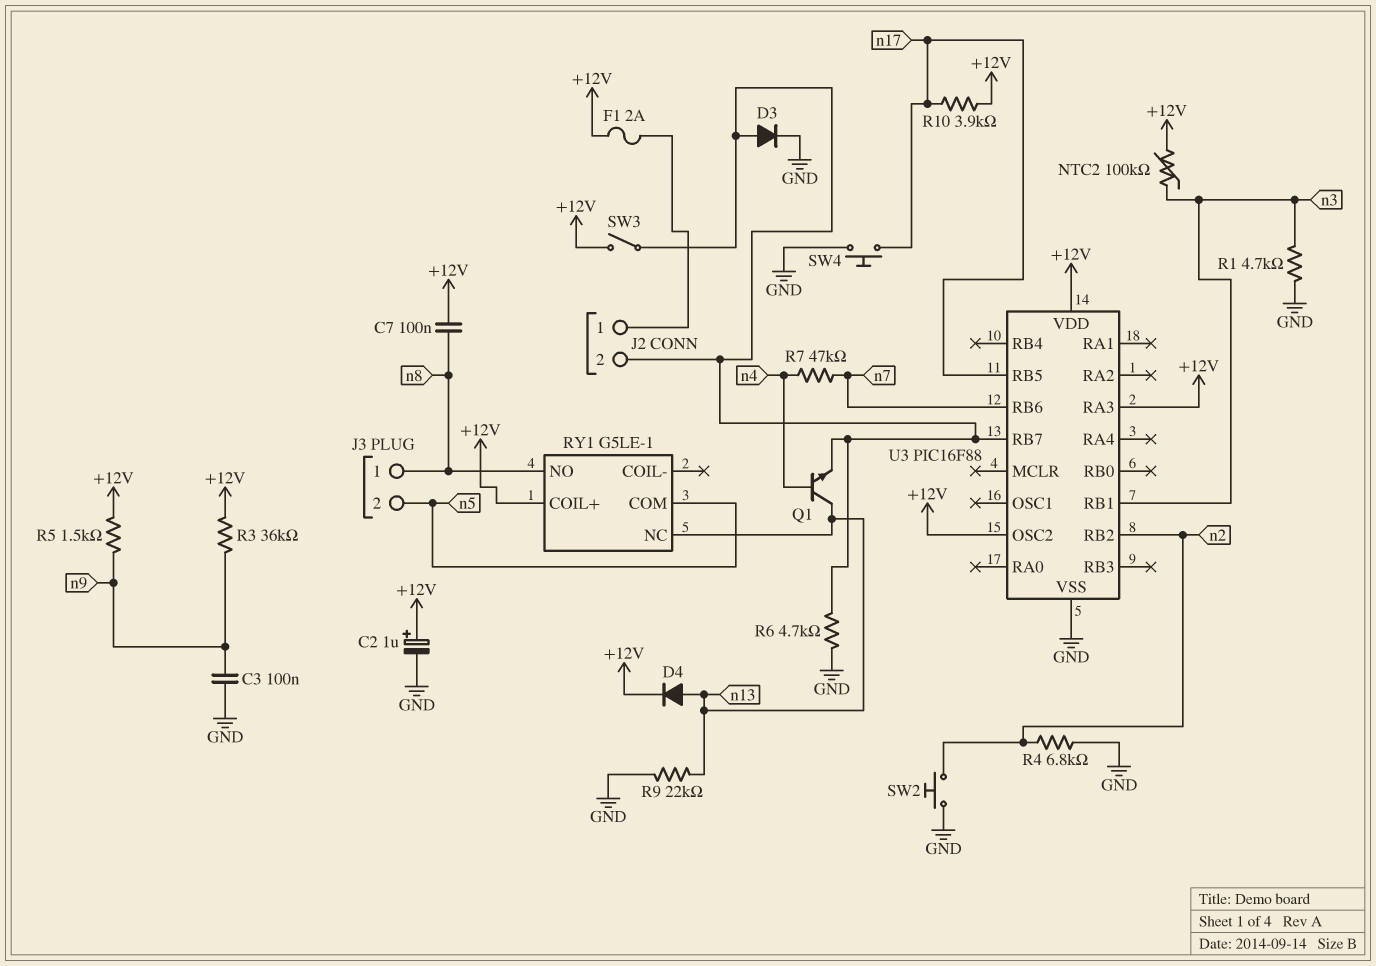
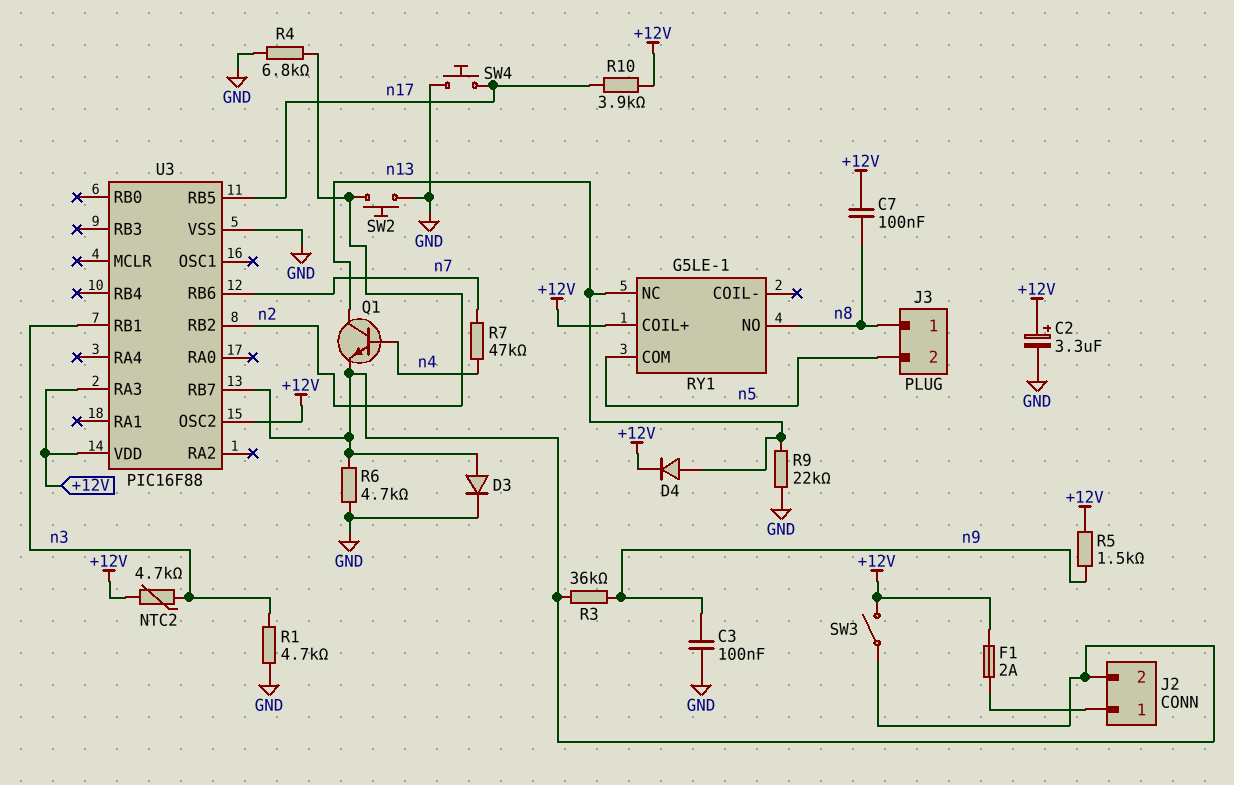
C2: 1uF (plus +12V, minus GND) -> 3.3uF (plus +12V, minus GND)
NTC2: 100k (+12V, n3) -> 4.7k (+12V, n3)
R3: 36k (+12V, n9) -> 36k (J2/2, n9)

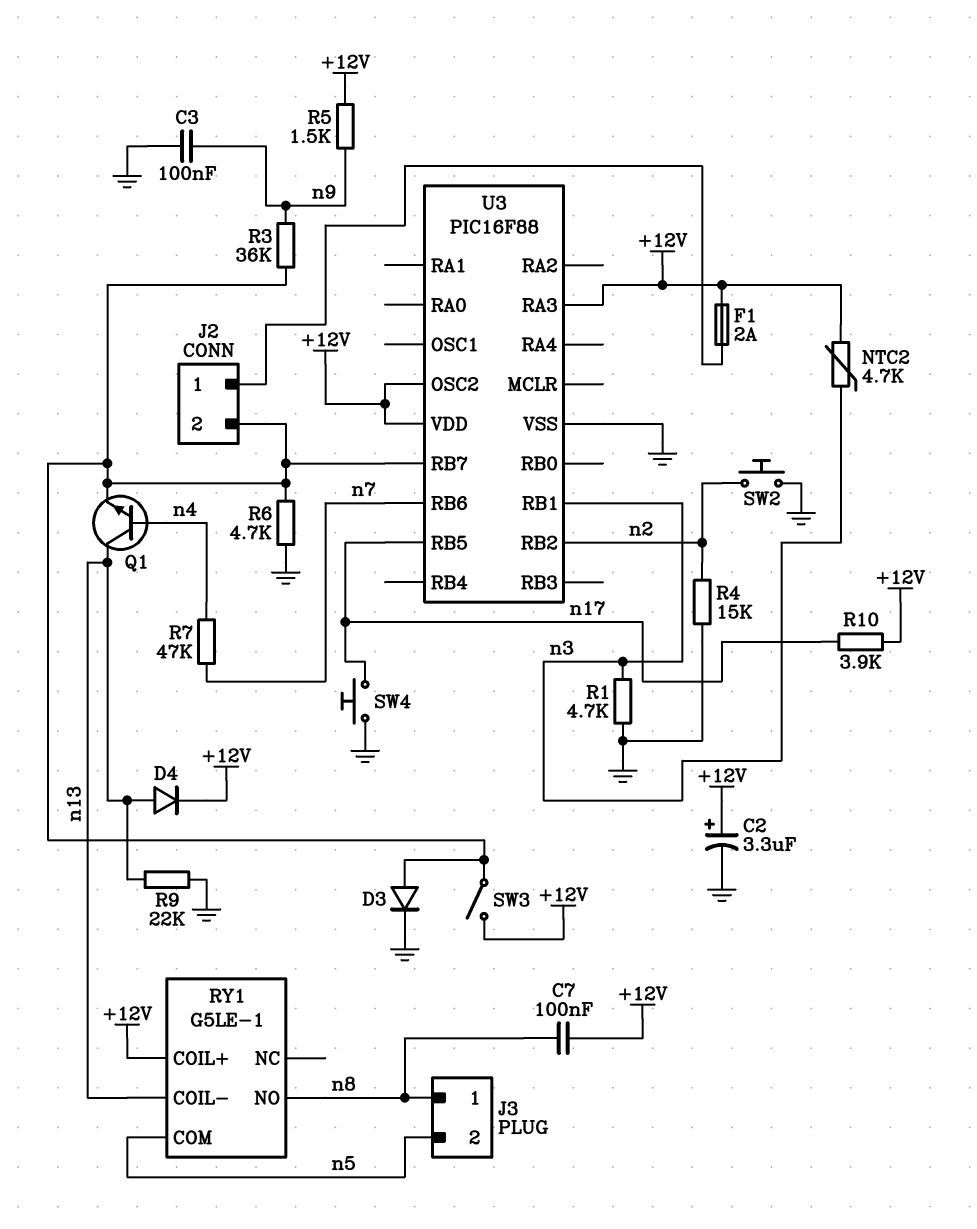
R4: 6.8k (GND, n2) -> 15k (GND, n2)
RY1 pin COIL-: none -> n13
RY1 pin NC: n13 -> none

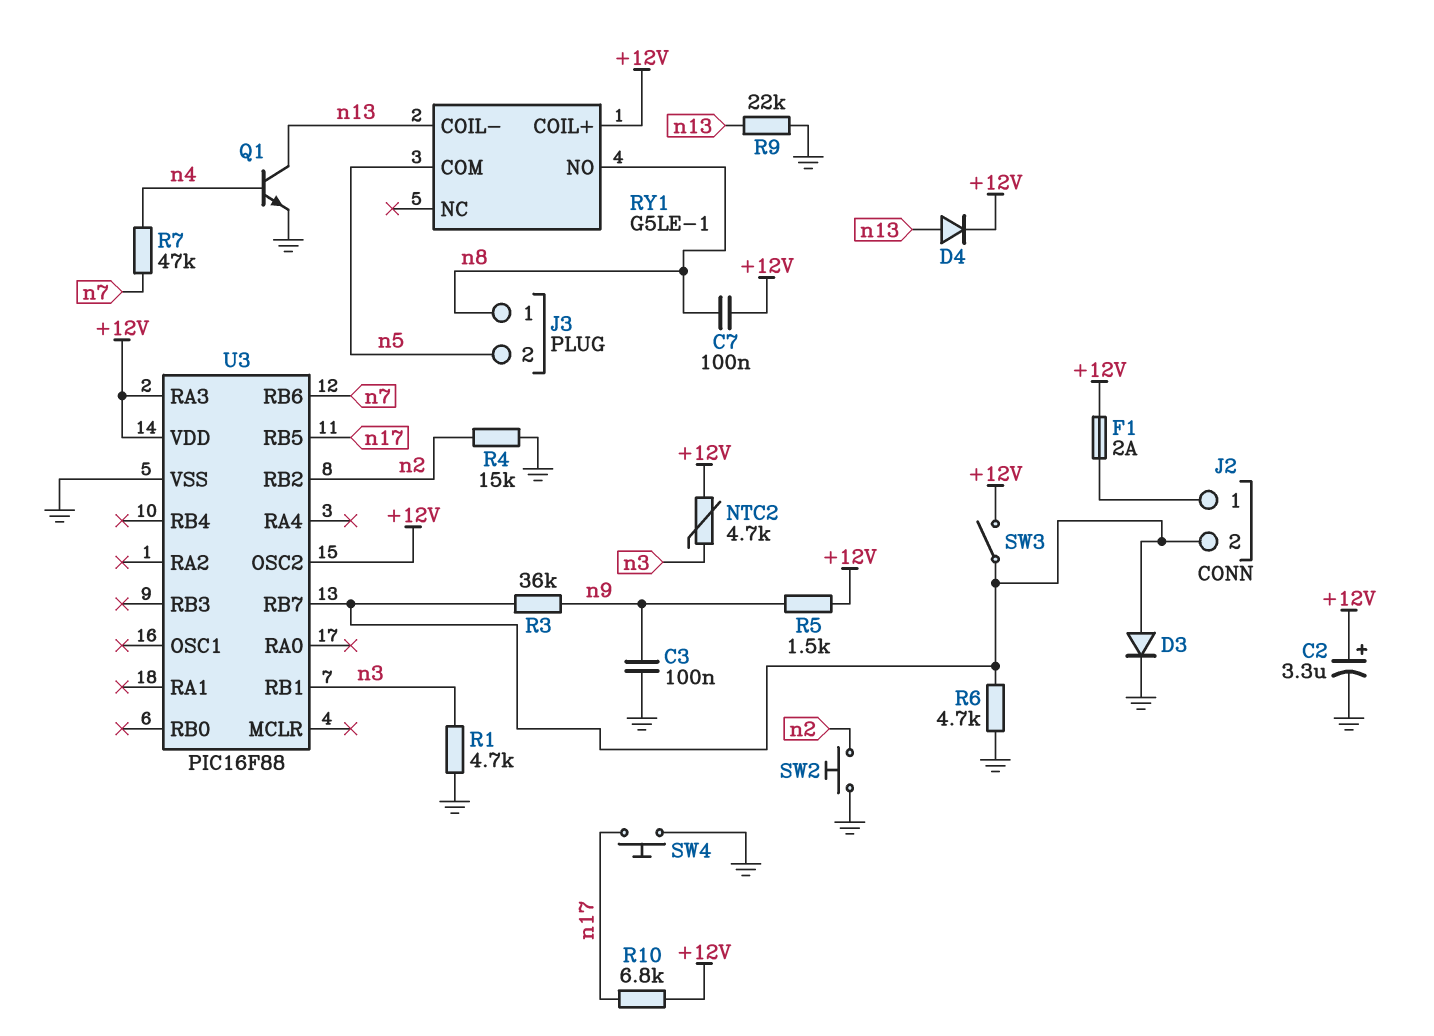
Q1: NPN (B n4, C n13, E J2/2) -> NPN (B n4, C n13, E GND)
R10: 3.9k (+12V, n17) -> 6.8k (+12V, n17)

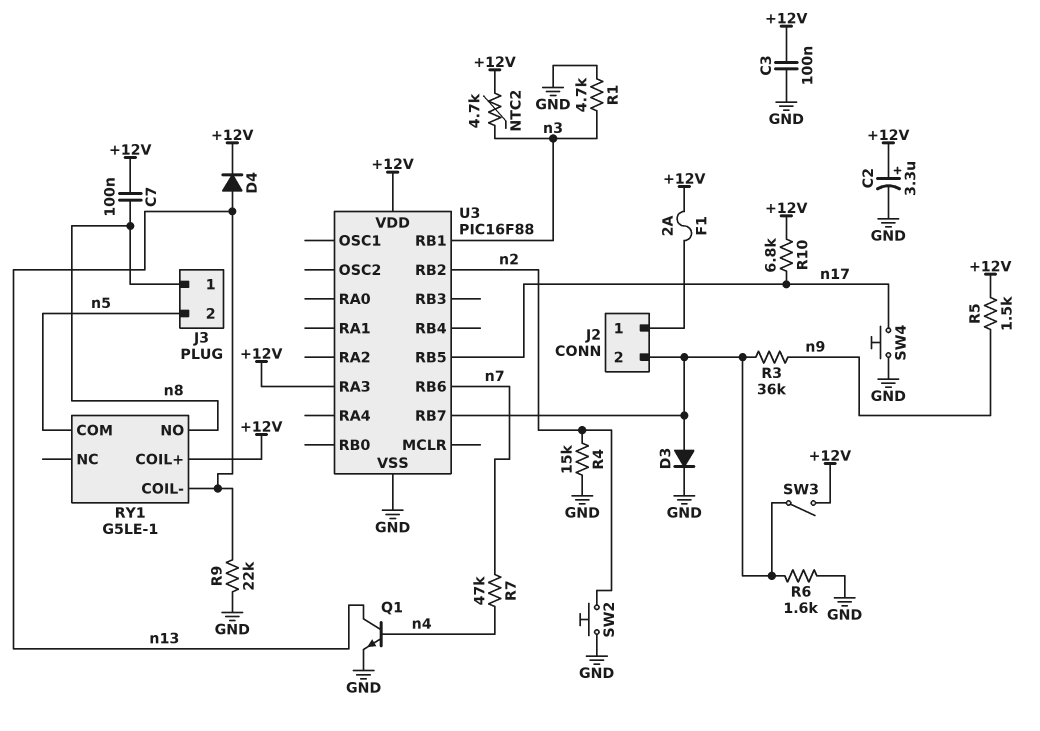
C3: 100nF (GND, n9) -> 100nF (+12V, GND)
R6: 4.7k (GND, J2/2) -> 1.6k (GND, J2/2)
U3 pin OSC2: +12V -> none

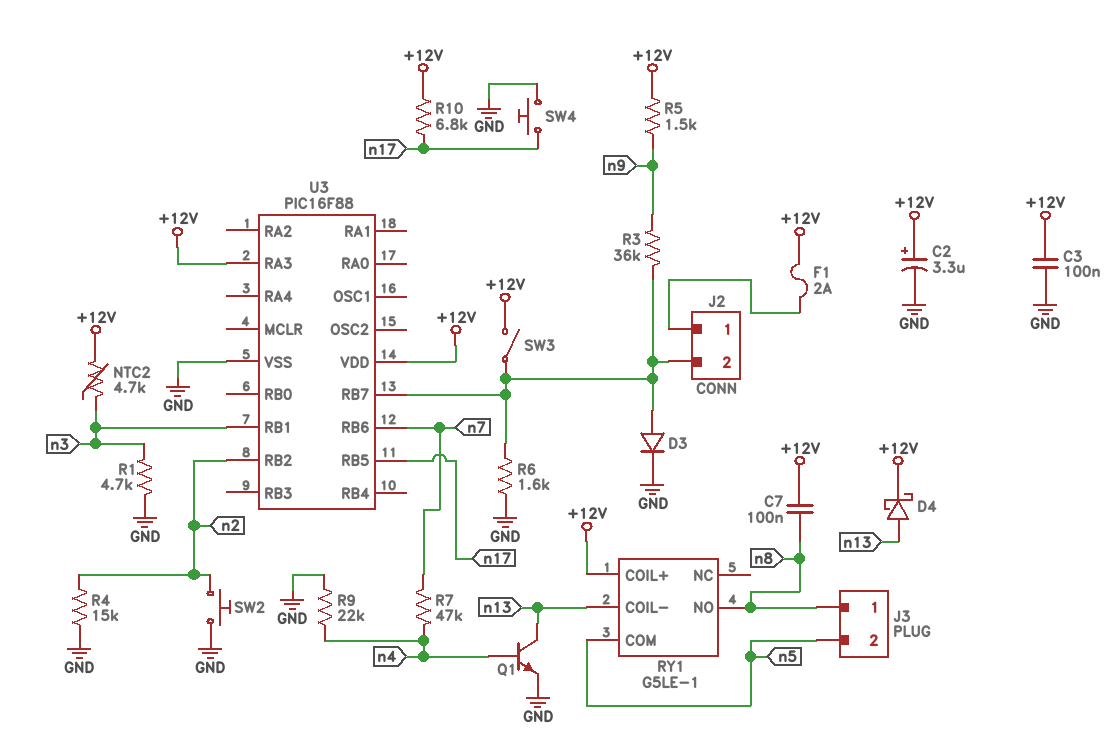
D4: diode (A n13, K +12V) -> schottky (A n13, K +12V)
R9: 22k (GND, n13) -> 22k (GND, n4)

